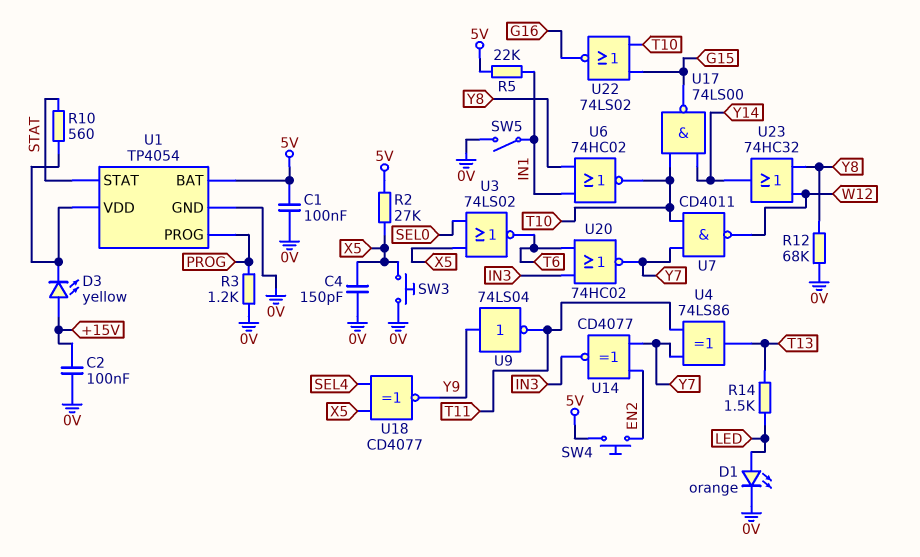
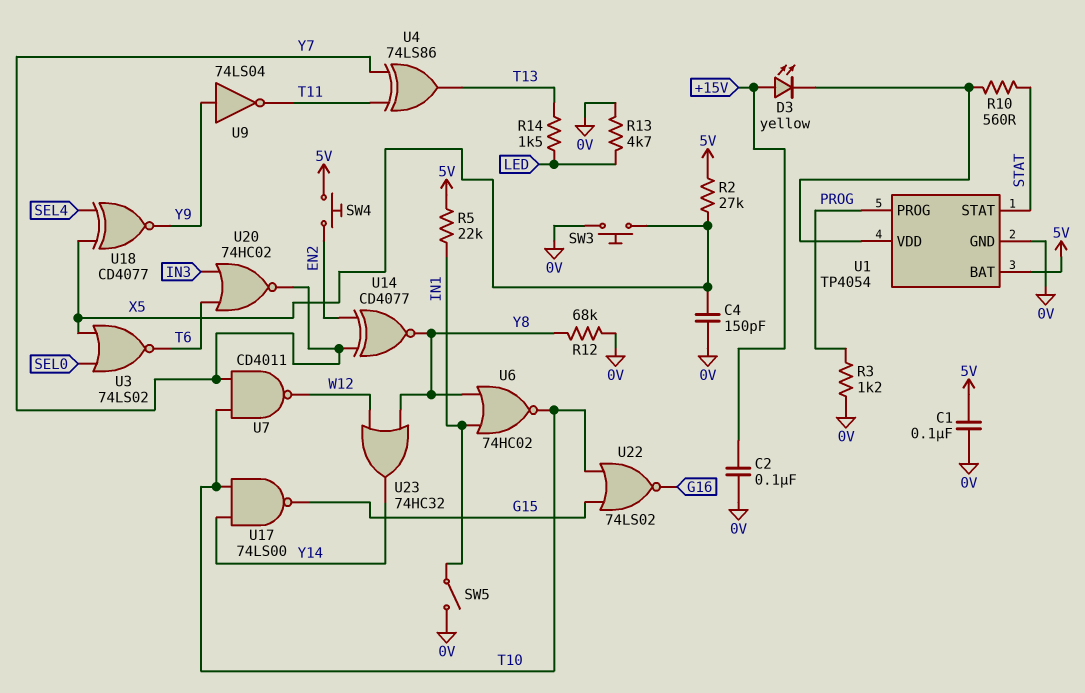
D1: LED orange (A LED, K 0V) -> none
R13: none -> 4.7k (0V, LED)
U14: XNOR CD4077 (in EN2, in Y7, out IN3) -> XNOR CD4077 (in EN2, in Y7, out Y8)

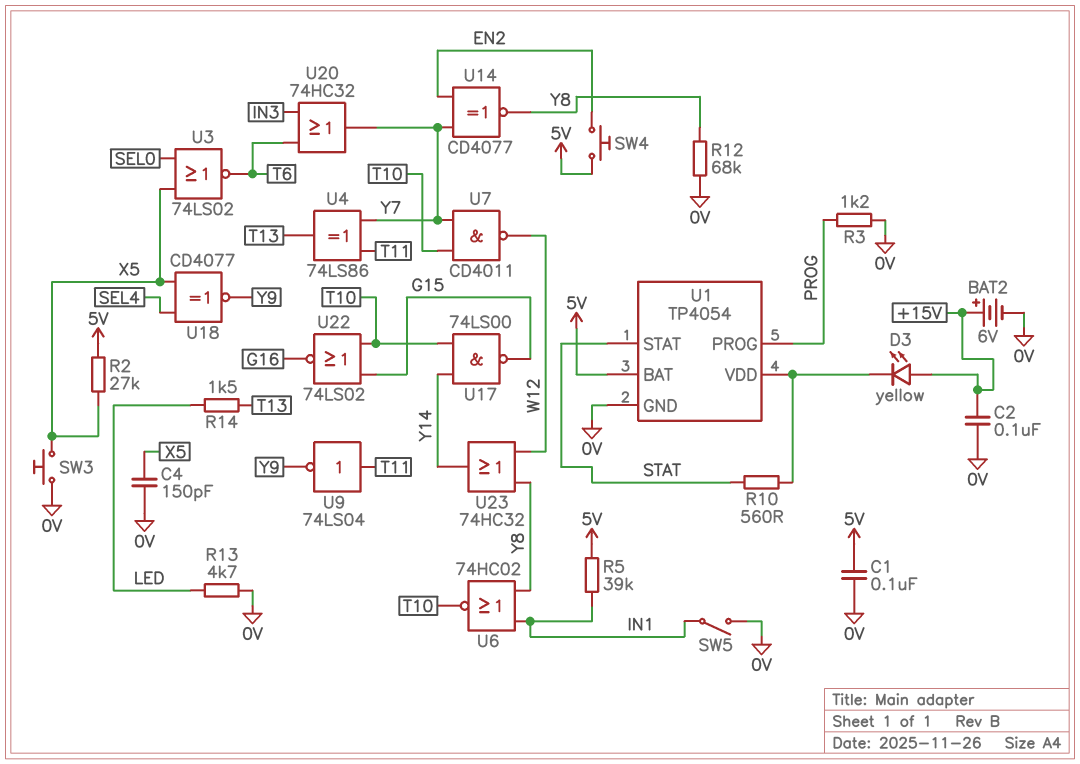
BAT2: none -> 6V (plus +15V, minus 0V)
R5: 22k (5V, IN1) -> 39k (5V, IN1)
U9: NOT 74LS04 (in Y9, out T11) -> NOT 74LS04 (in T11, out Y9)
U20: NOR 74HC02 (in IN3, in T6, out Y7) -> OR 74HC32 (in IN3, in T6, out Y7)

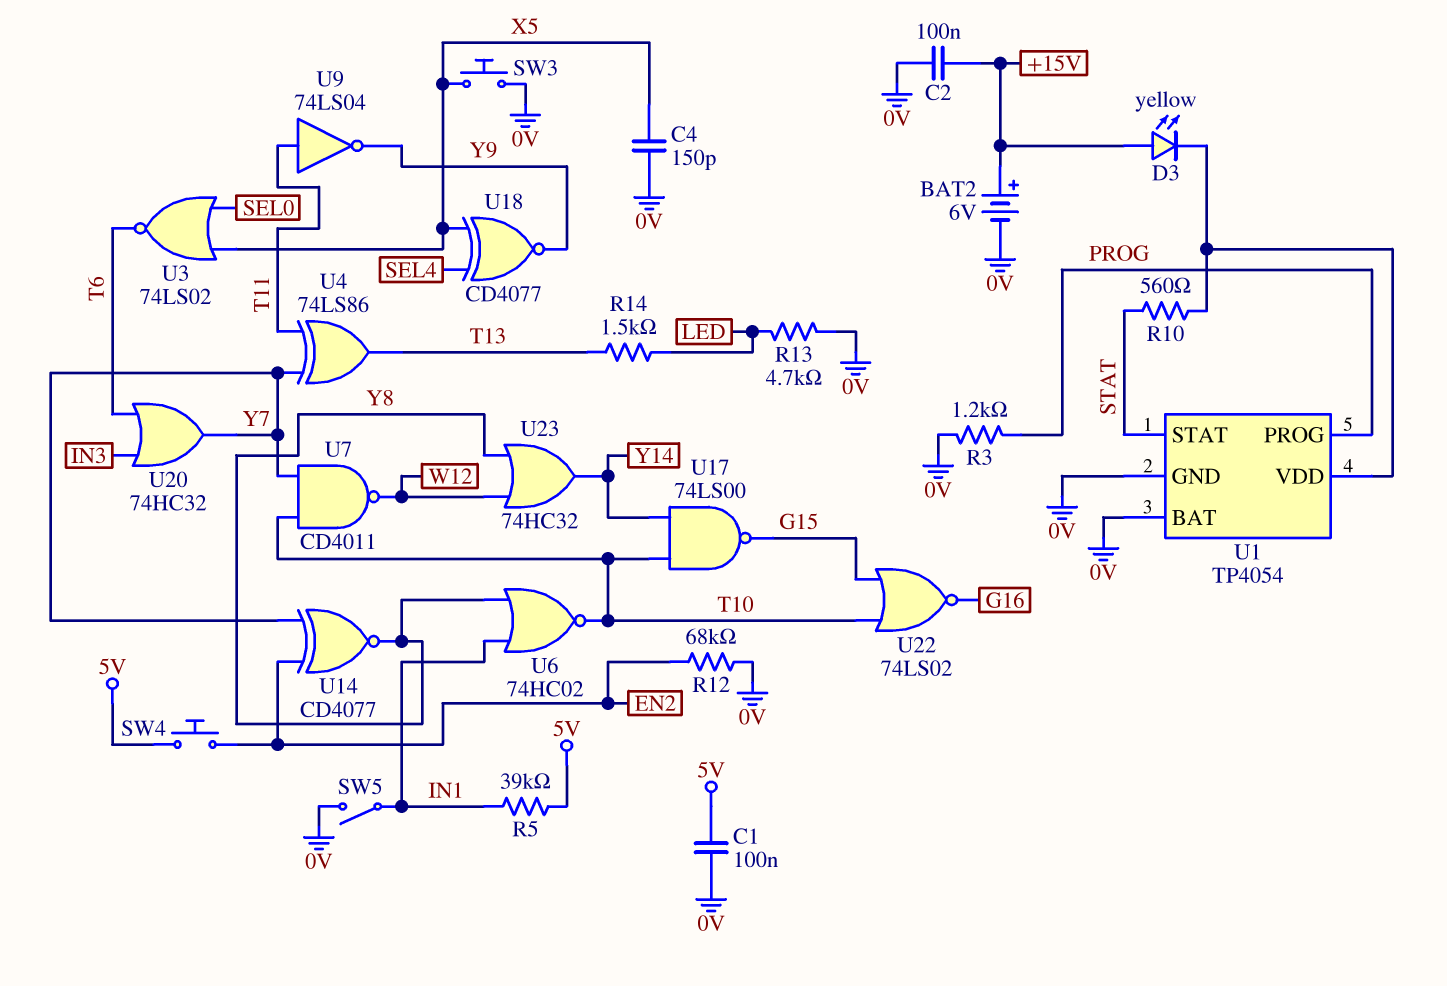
R2: 27k (5V, X5) -> none
R12: 68k (0V, Y8) -> 68k (0V, EN2)
U1 pin BAT: 5V -> 0V

